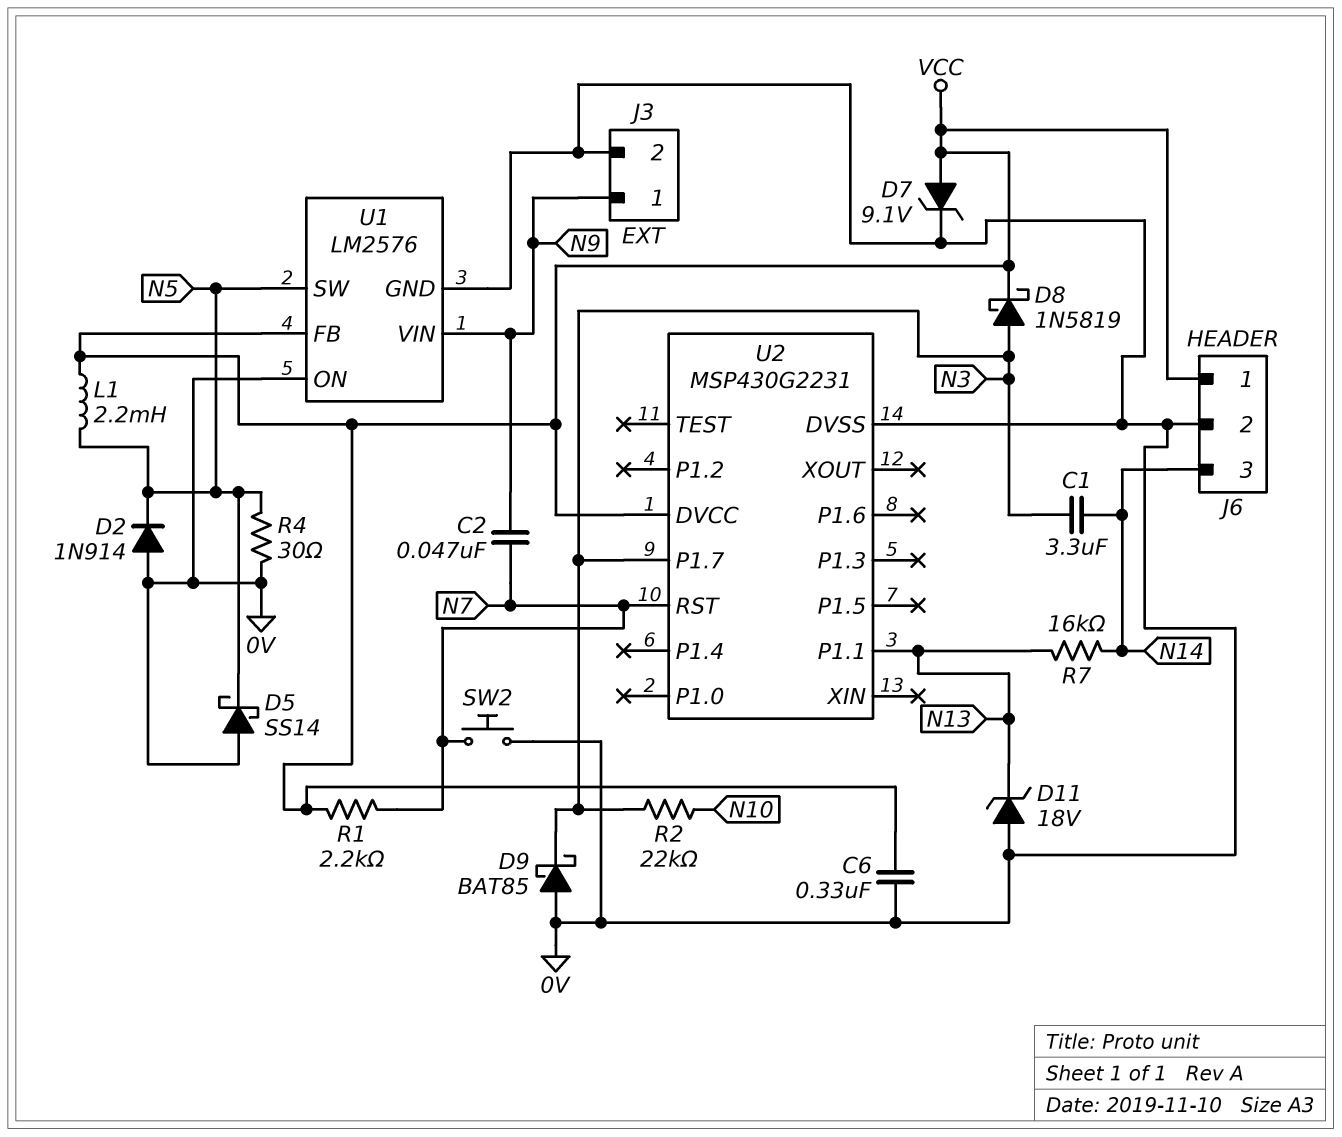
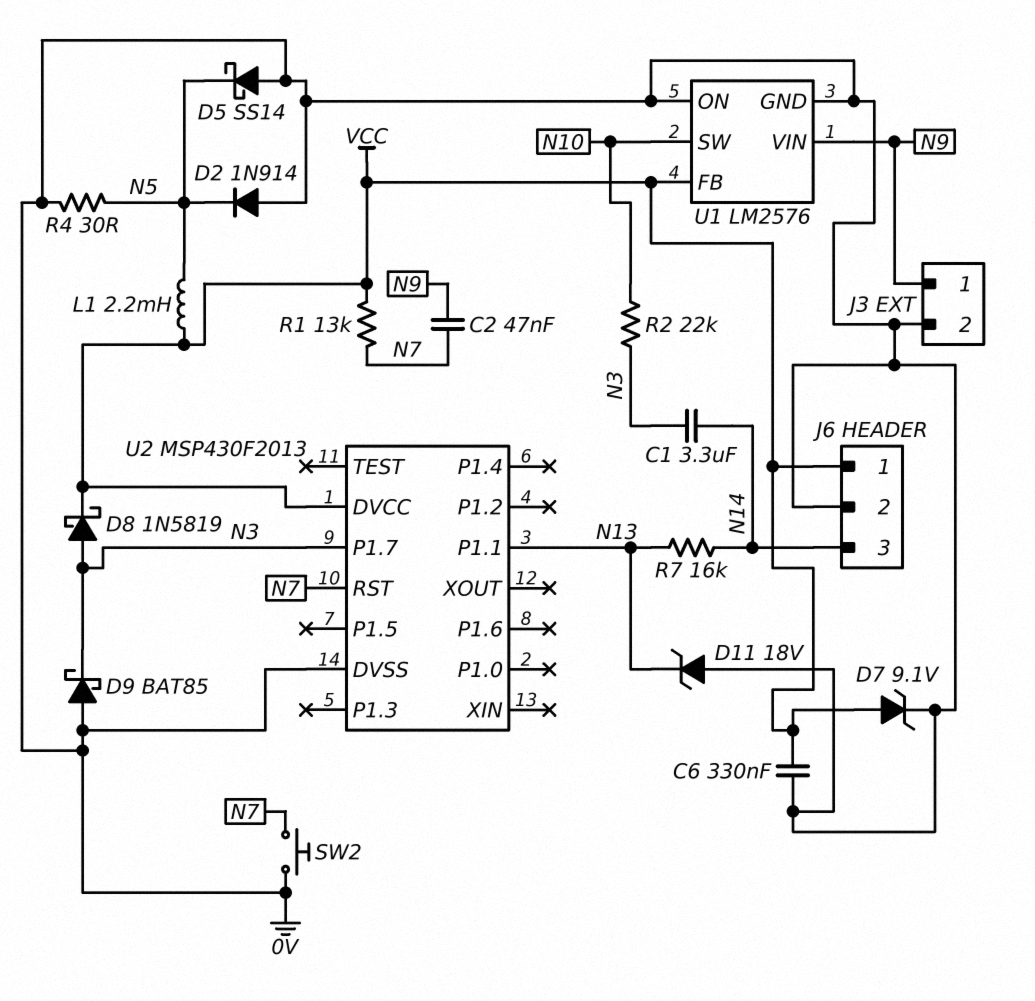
R1: 2.2k (N7, VCC) -> 13k (N7, VCC)
U1 pin SW: N5 -> N10
U2: MSP430G2231 -> MSP430F2013

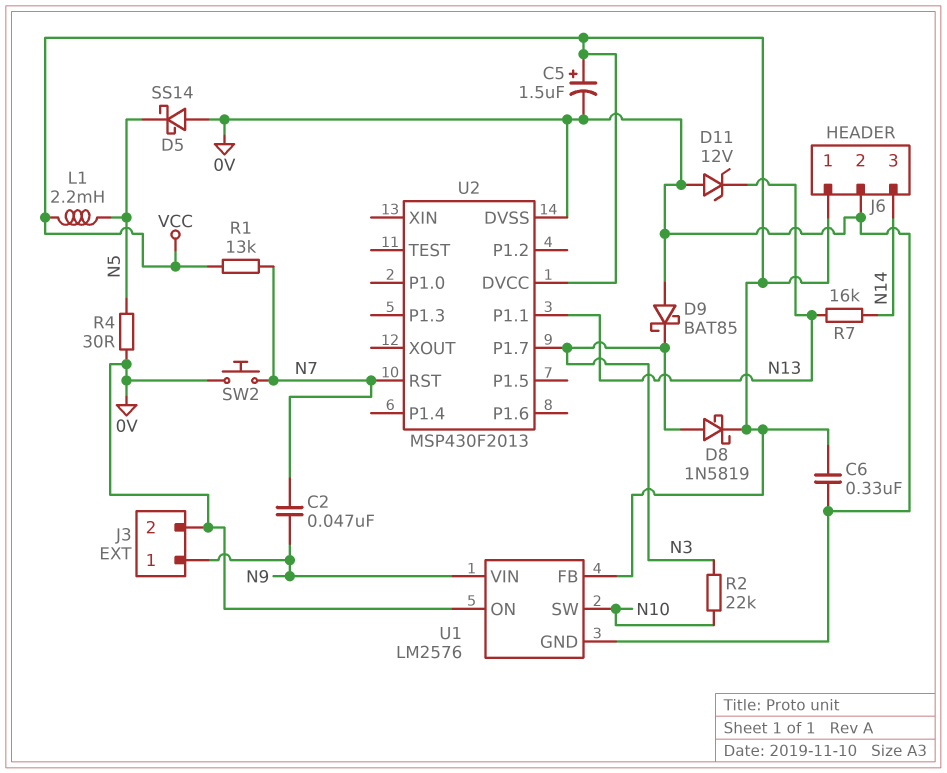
C1: 3.3uF (N3, N14) -> none
C5: none -> 1.5uF (plus VCC, minus 0V)
D2: diode 1N914 (A 0V, K N5) -> none
D7: zener 9.1V (A VCC, K 0V) -> none
D11: zener 18V (A 0V, K N13) -> zener 12V (A 0V, K N13)

